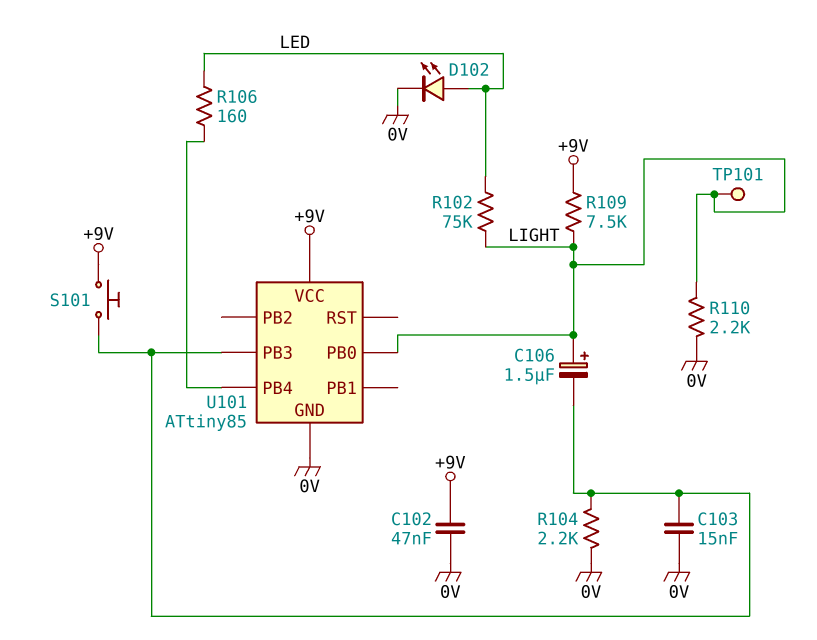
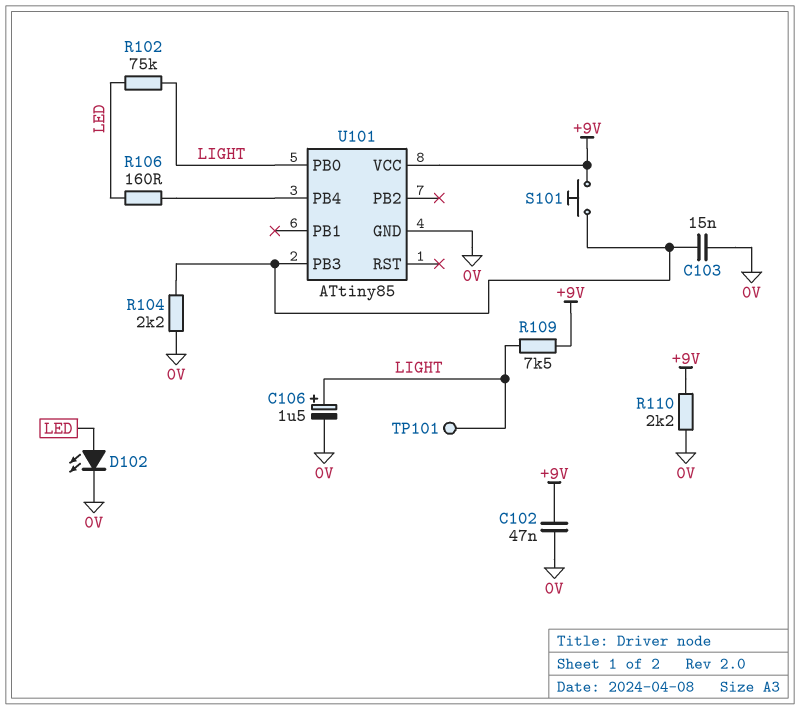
C106: 1.5uF (plus LIGHT, minus U101/PB3) -> 1.5uF (plus LIGHT, minus 0V)
R110: 2.2k (0V, LIGHT) -> 2.2k (+9V, 0V)

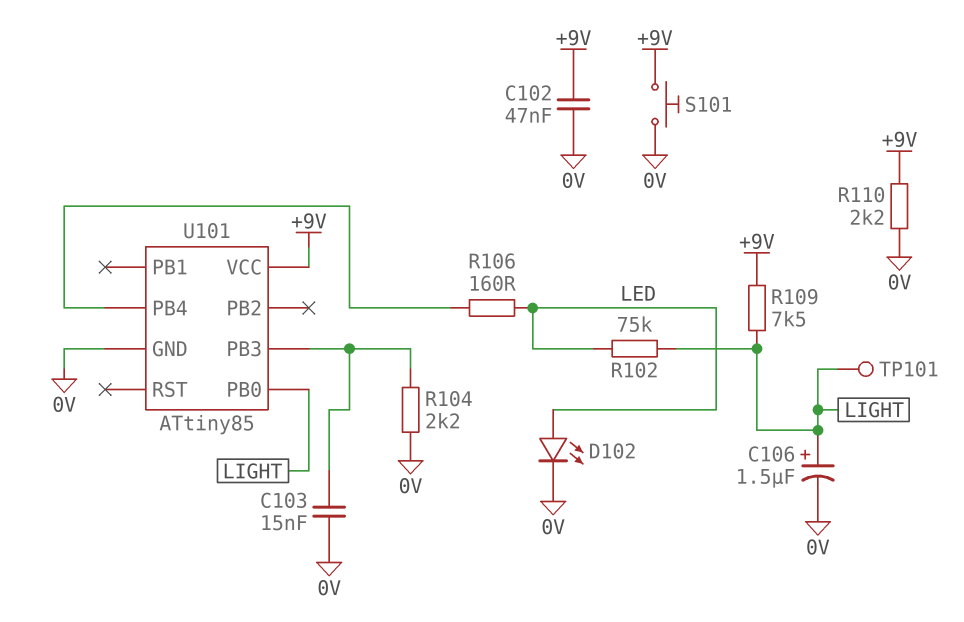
S101: button (+9V, U101/PB3) -> button (+9V, 0V)

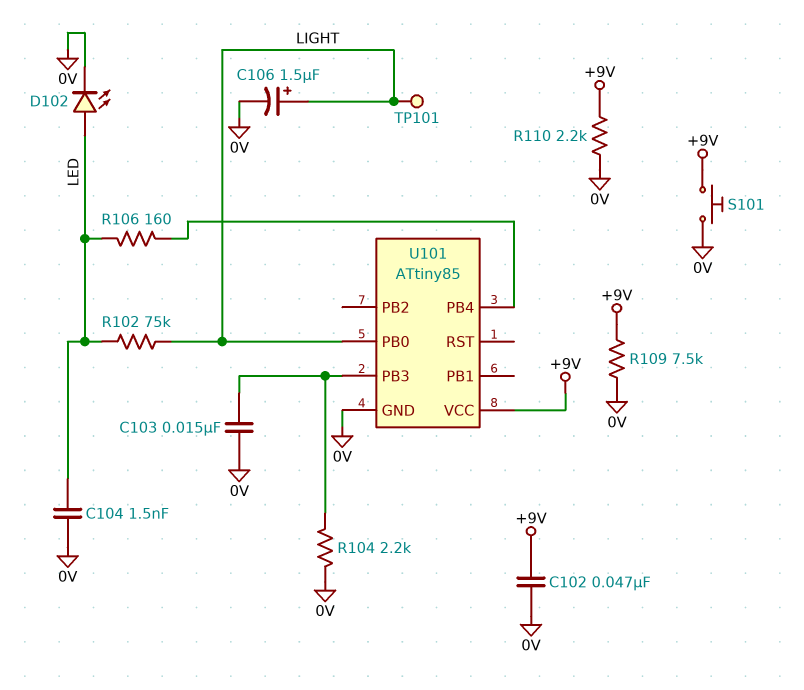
C104: none -> 1.5nF (0V, LED)
R109: 7.5k (+9V, LIGHT) -> 7.5k (+9V, 0V)

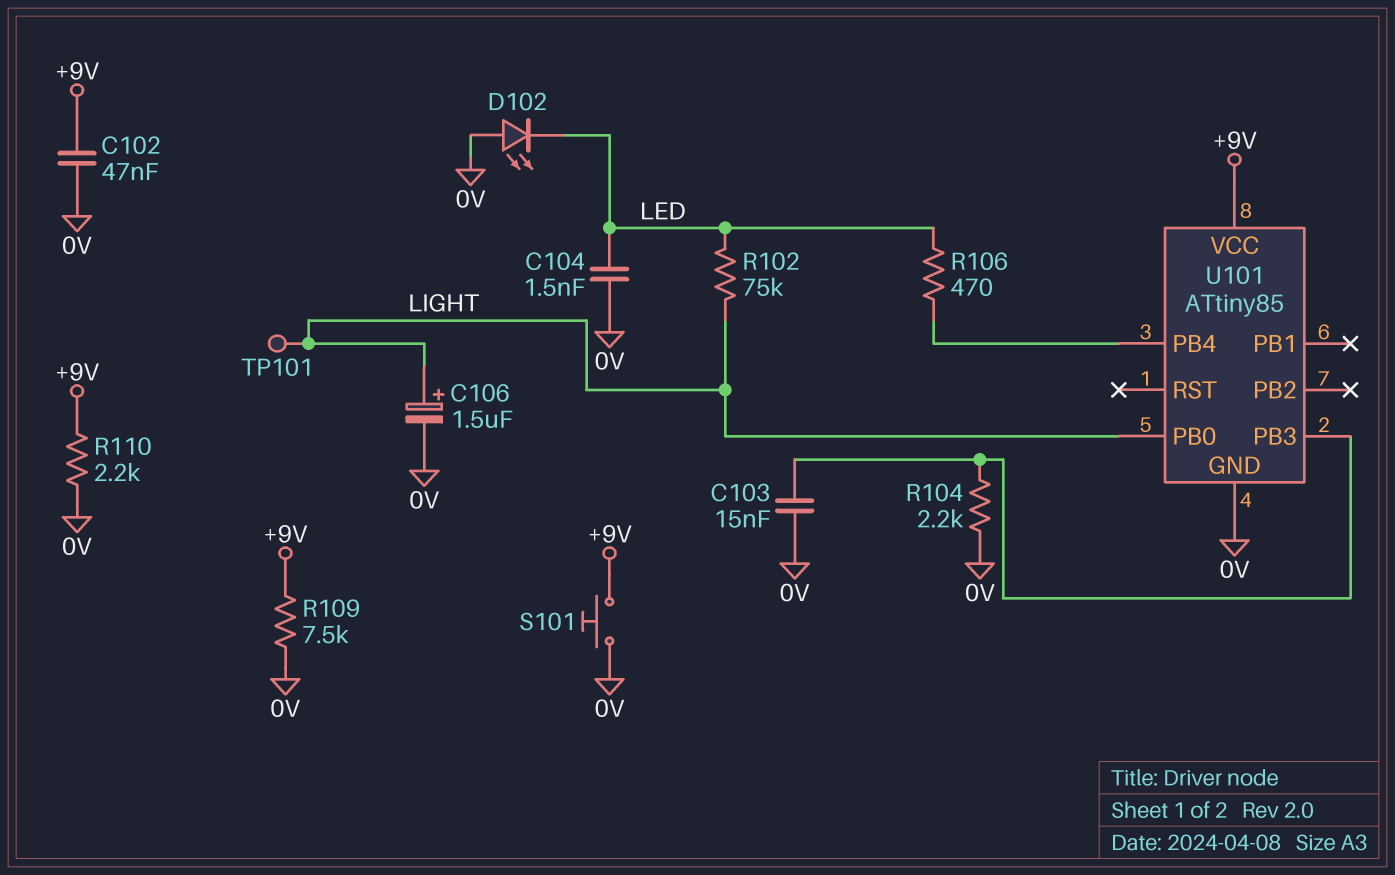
D102: LED (A LED, K 0V) -> LED (A 0V, K LED)
R106: 160 (LED, U101/PB4) -> 470 (LED, U101/PB4)

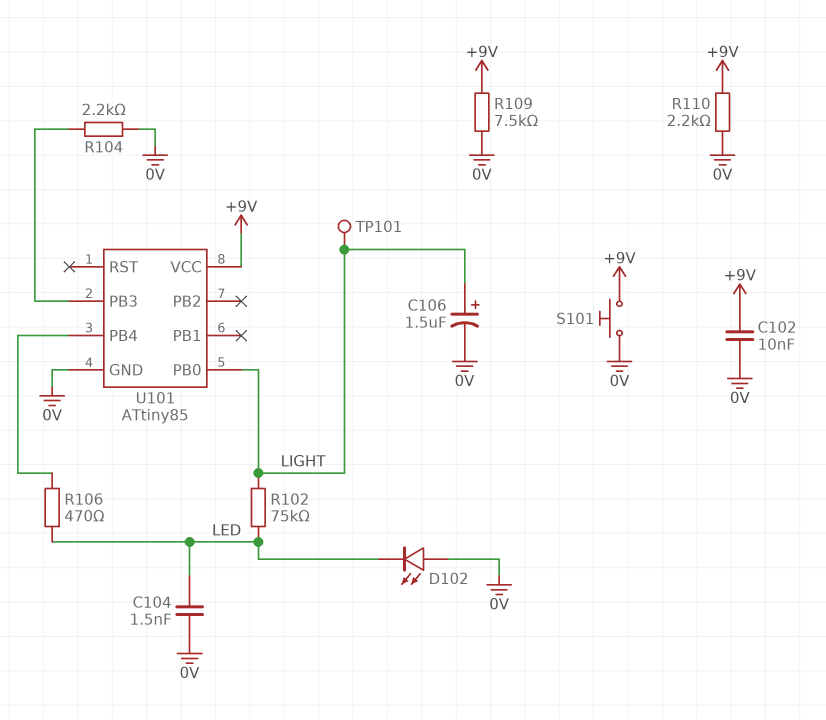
C102: 47nF (+9V, 0V) -> 10nF (+9V, 0V)
C103: 15nF (0V, U101/PB3) -> none

